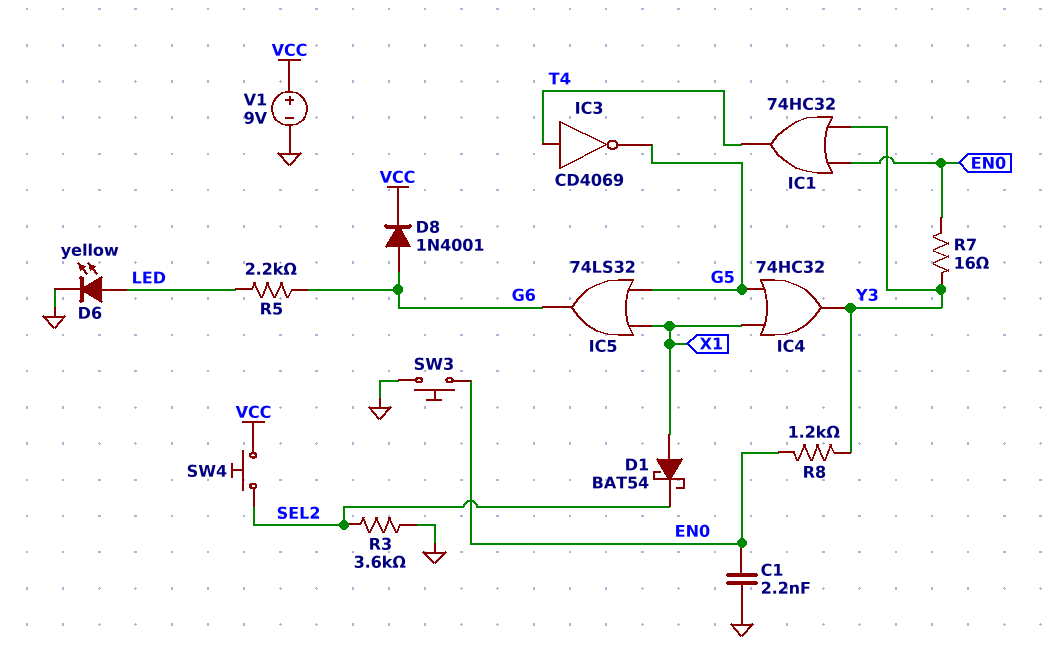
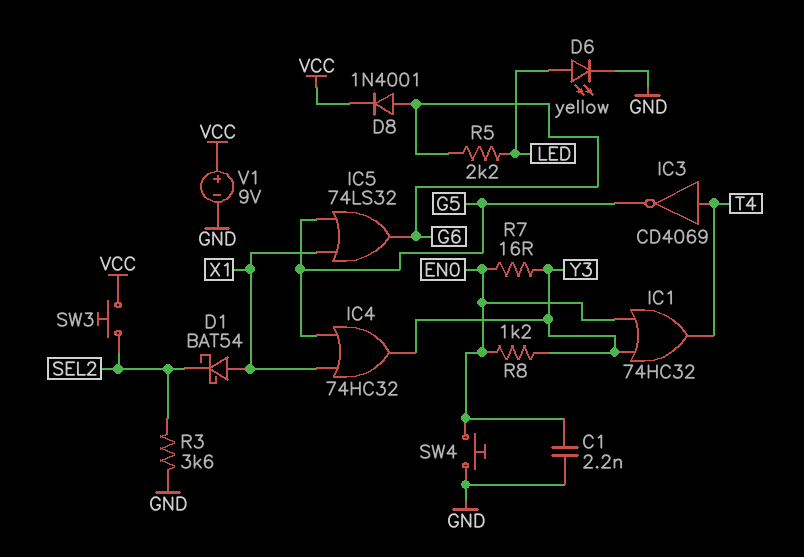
SW3: button (EN0, GND) -> button (SEL2, VCC)
SW4: button (SEL2, VCC) -> button (EN0, GND)

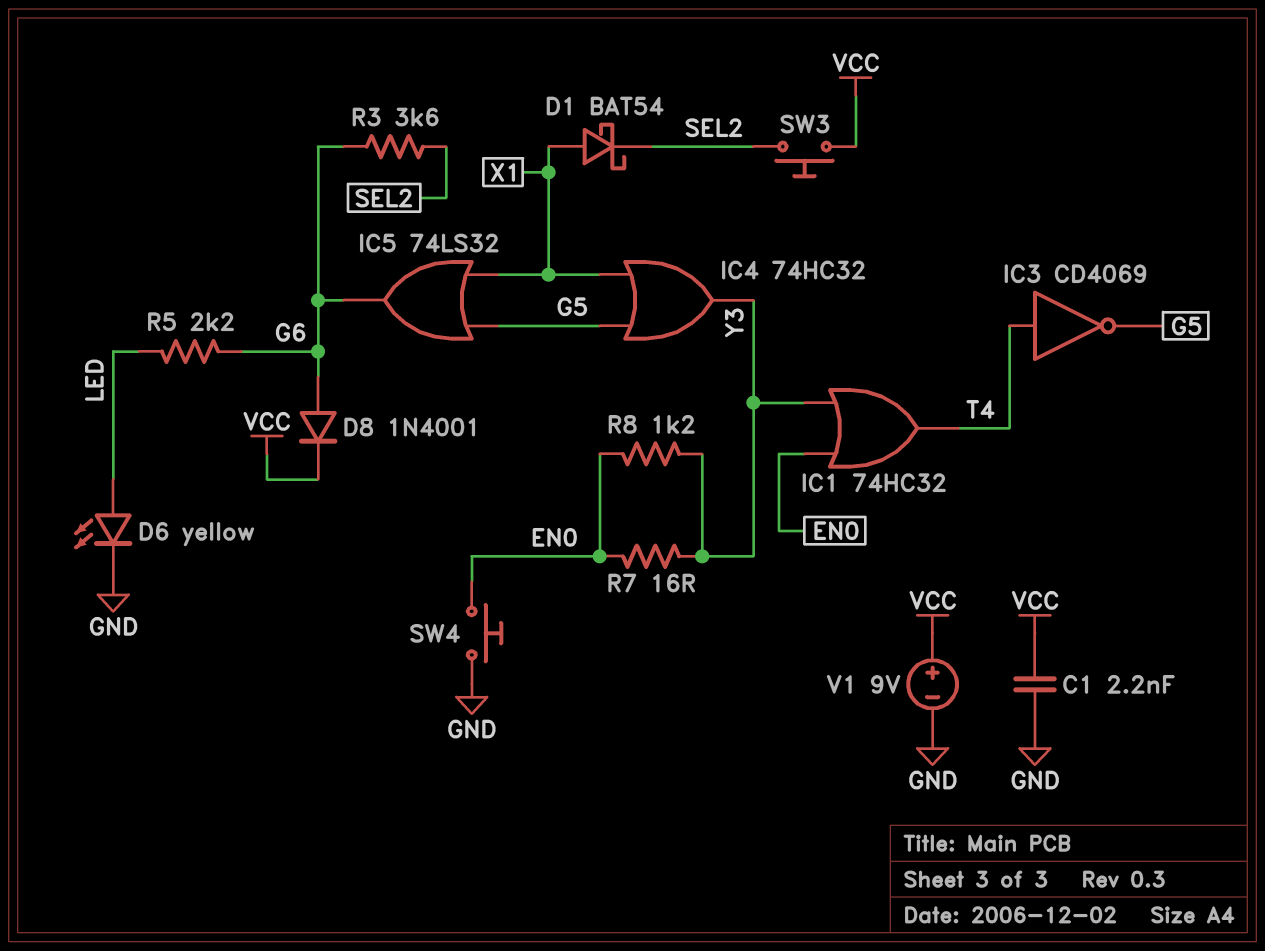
C1: 2.2nF (EN0, GND) -> 2.2nF (GND, VCC)
R3: 3.6k (GND, SEL2) -> 3.6k (G6, SEL2)

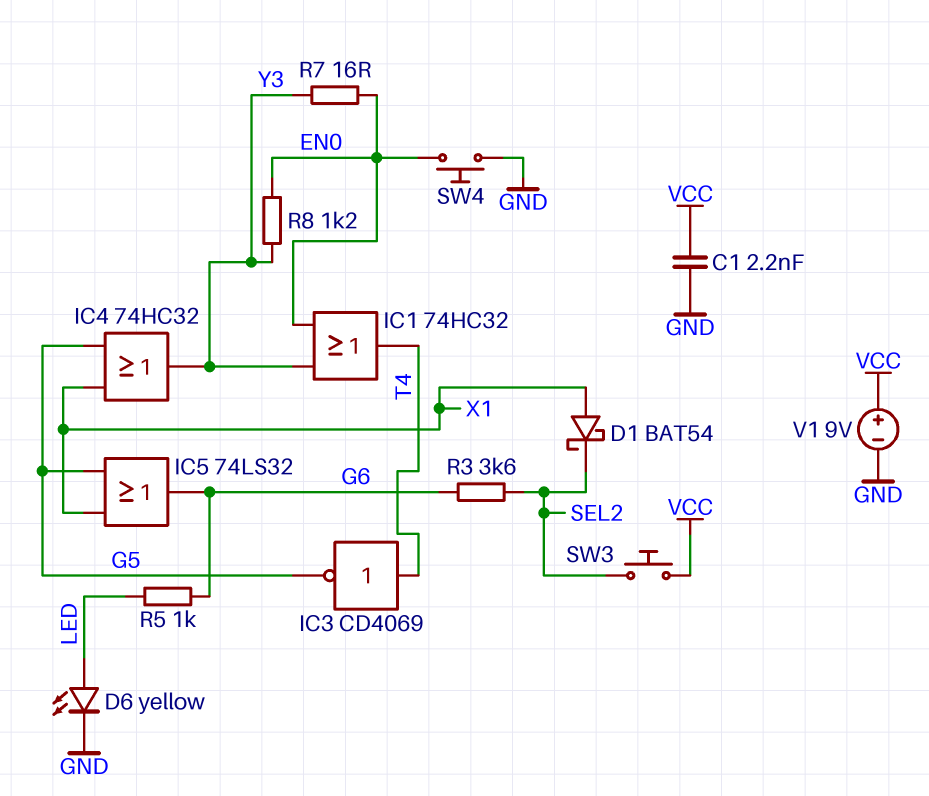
D8: diode 1N4001 (A G6, K VCC) -> none
R5: 2.2k (G6, LED) -> 1k (G6, LED)

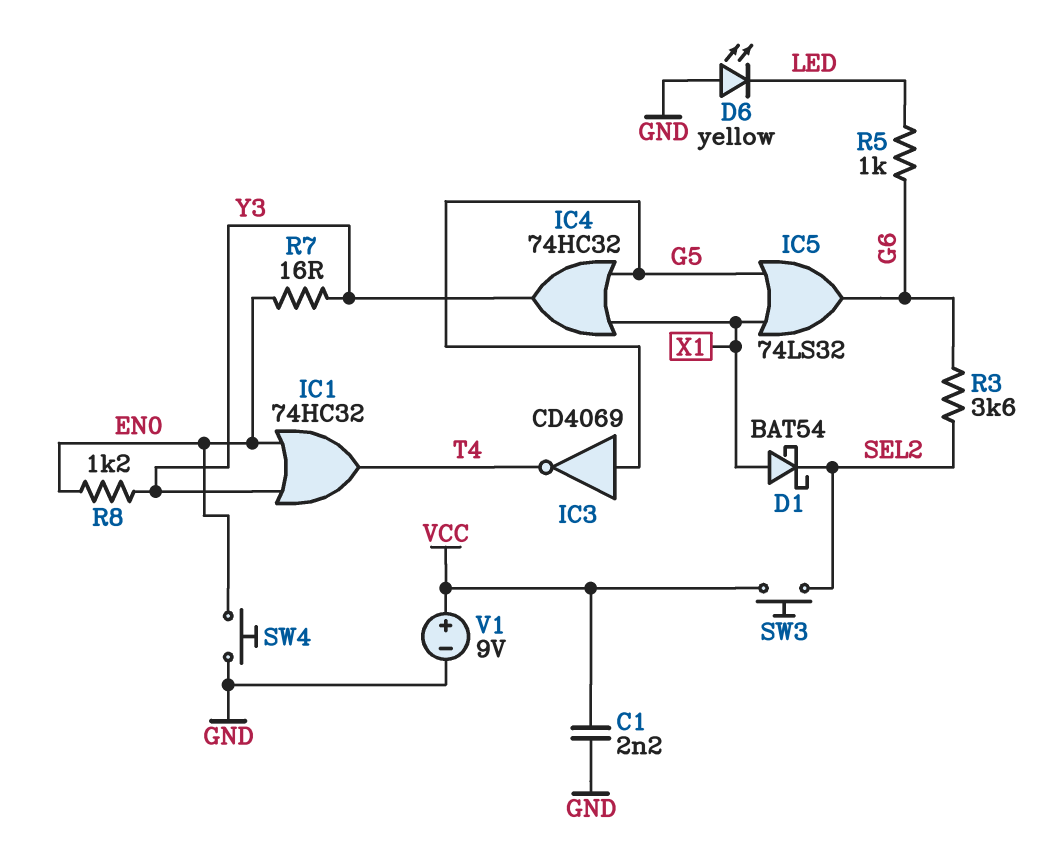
D6: LED yellow (A LED, K GND) -> LED yellow (A GND, K LED)
IC3: NOT CD4069 (in T4, out G5) -> NOT CD4069 (in G5, out T4)

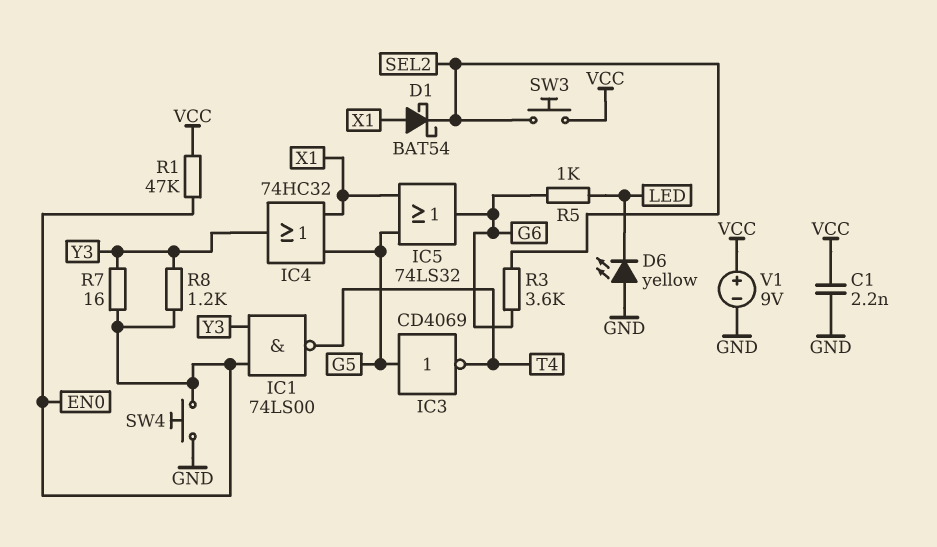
IC1: OR 74HC32 (in EN0, in Y3, out T4) -> NAND 74LS00 (in EN0, in Y3, out T4)
R1: none -> 47k (EN0, VCC)

